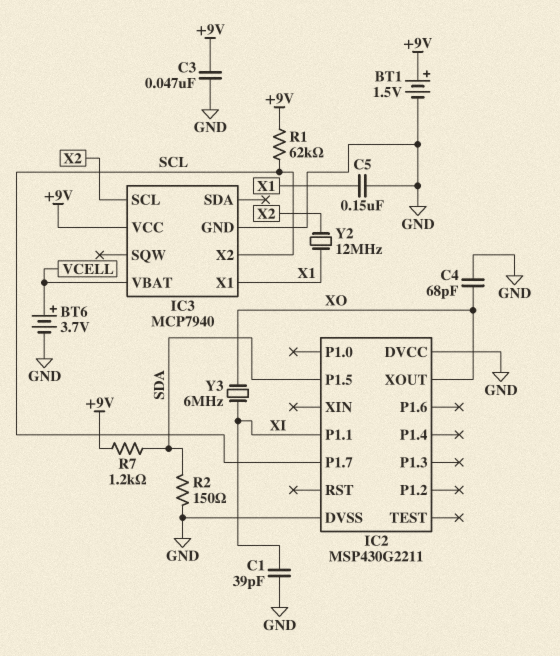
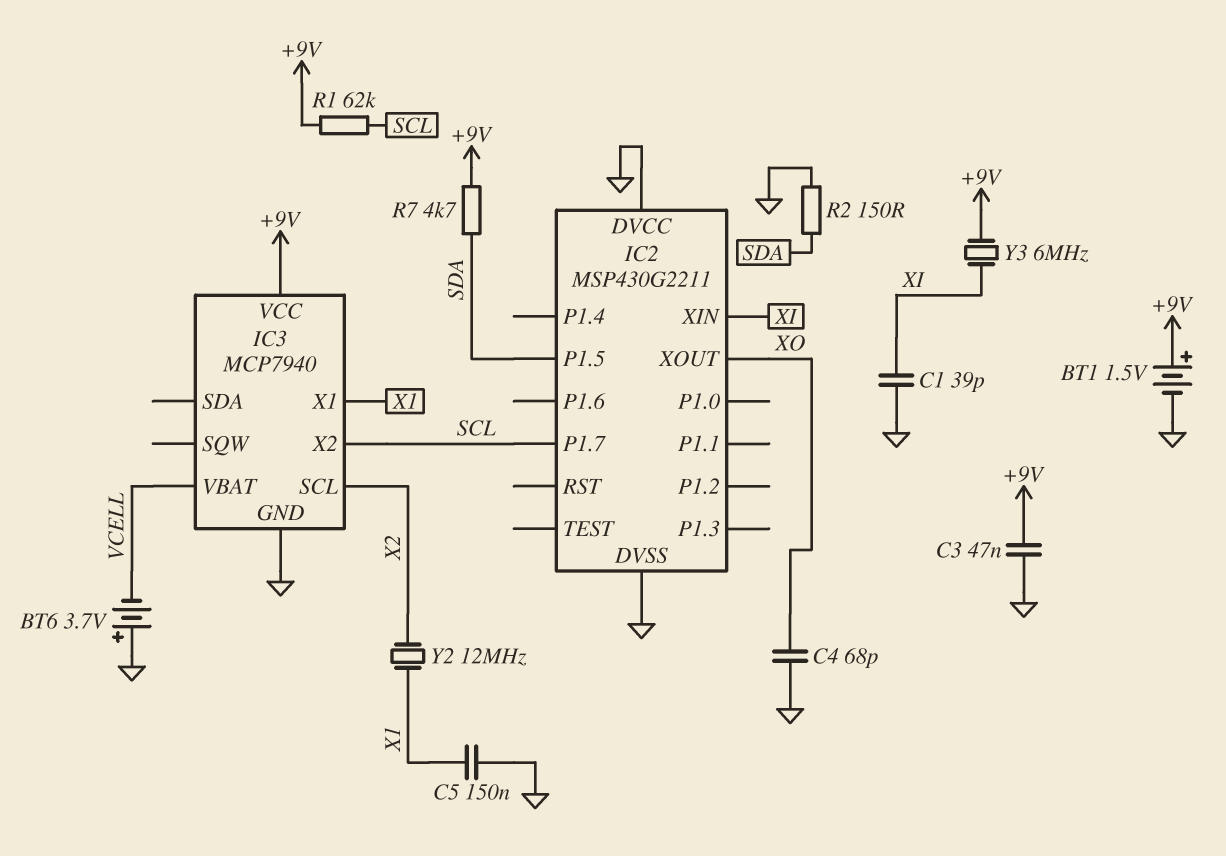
BT6: 3.7V (plus VCELL, minus GND) -> 3.7V (plus GND, minus VCELL)
IC2 pin P1.1: XI -> none
IC2 pin XIN: none -> XI
R7: 1.2k (+9V, SDA) -> 4.7k (+9V, SDA)
Y3: 6MHz (XI, XO) -> 6MHz (+9V, XI)

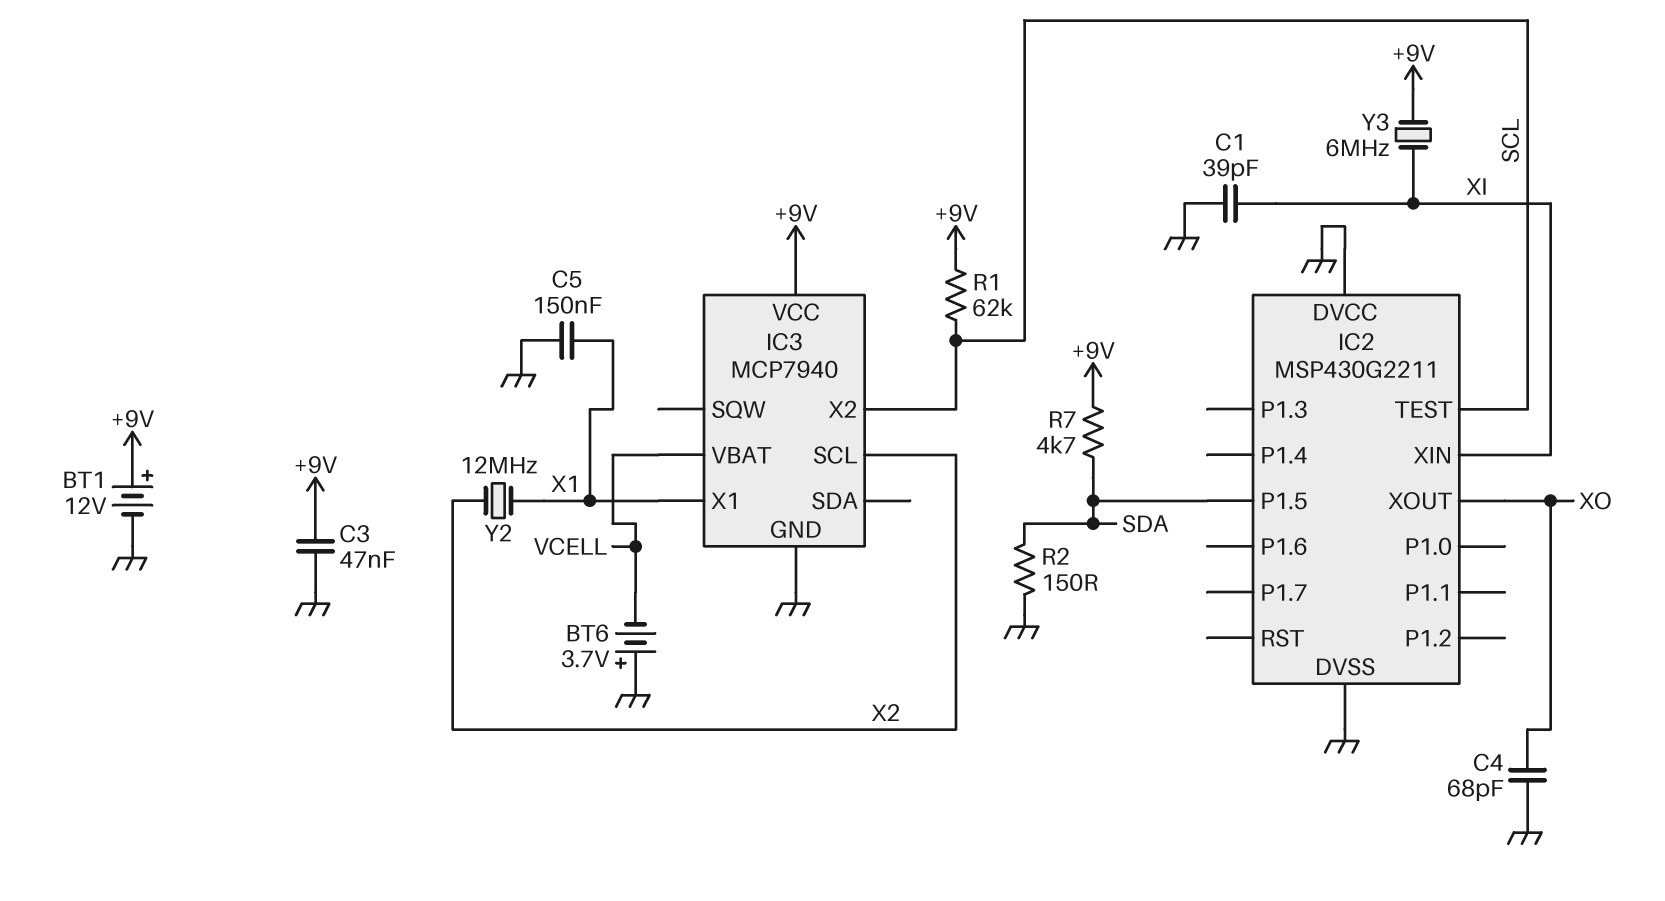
BT1: 1.5V (plus +9V, minus GND) -> 12V (plus +9V, minus GND)
IC2 pin P1.7: SCL -> none
IC2 pin TEST: none -> SCL

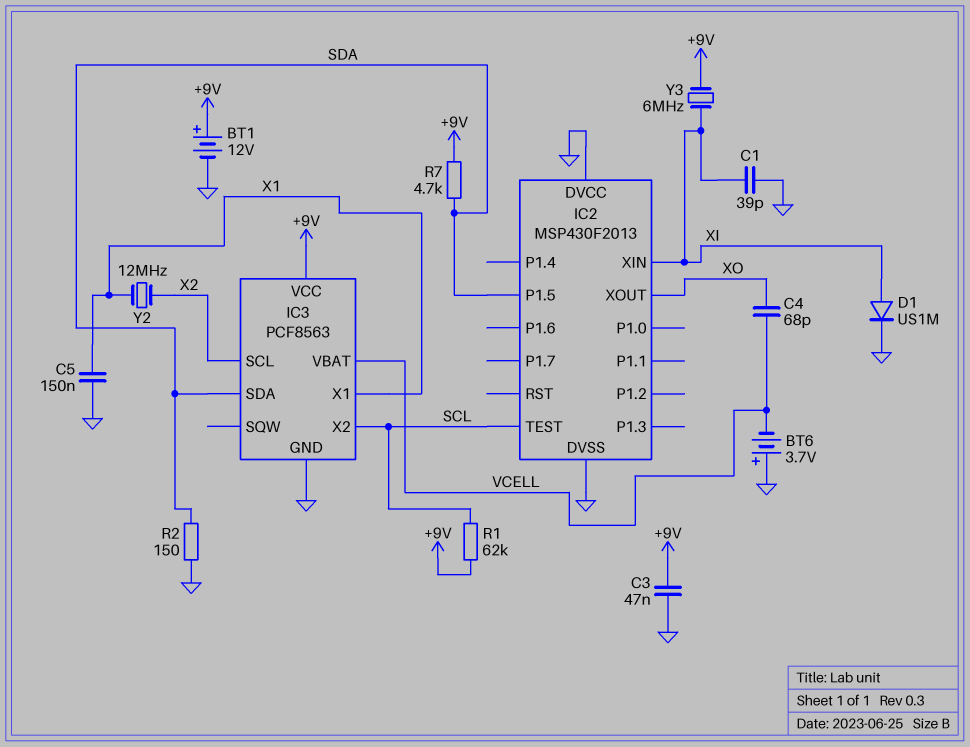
C4: 68pF (GND, XO) -> 68pF (VCELL, XO)
D1: none -> diode US1M (A XI, K GND)
IC2: MSP430G2211 -> MSP430F2013
IC3: MCP7940 -> PCF8563
IC3 pin SDA: none -> SDA

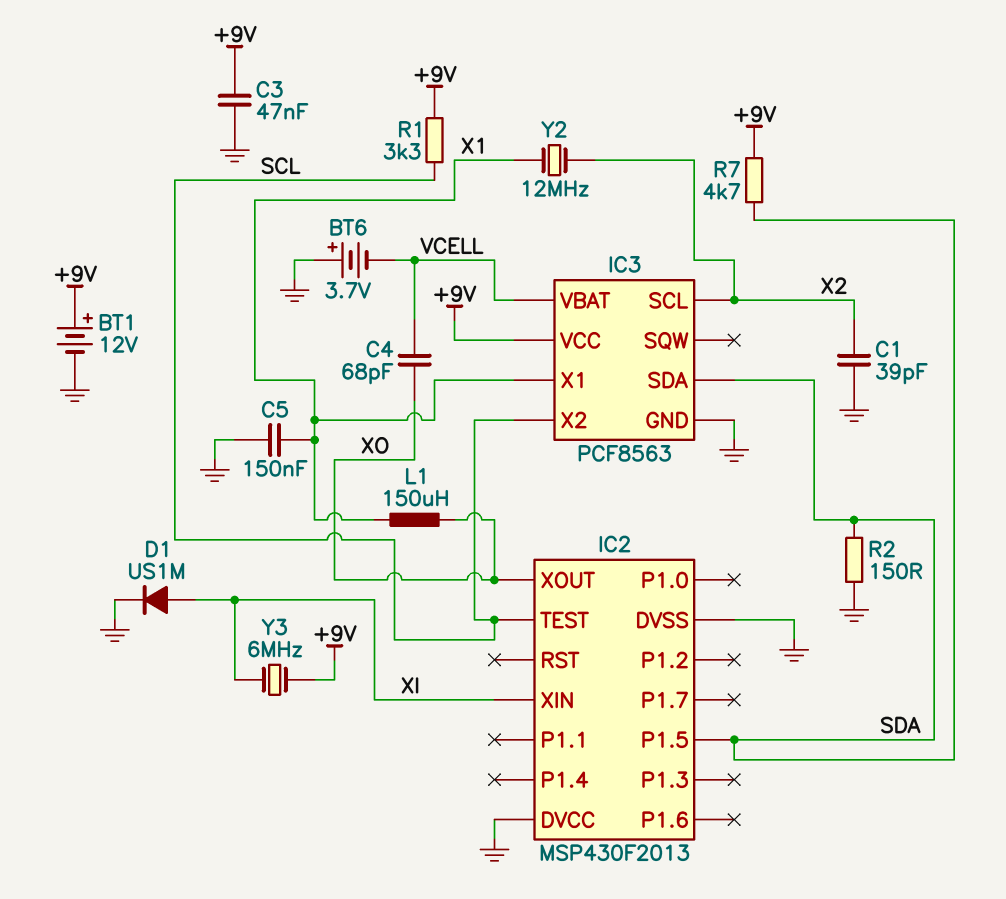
C1: 39pF (GND, XI) -> 39pF (GND, X2)
L1: none -> 150uH (X1, XO)
R1: 62k (+9V, SCL) -> 3.3k (+9V, SCL)

